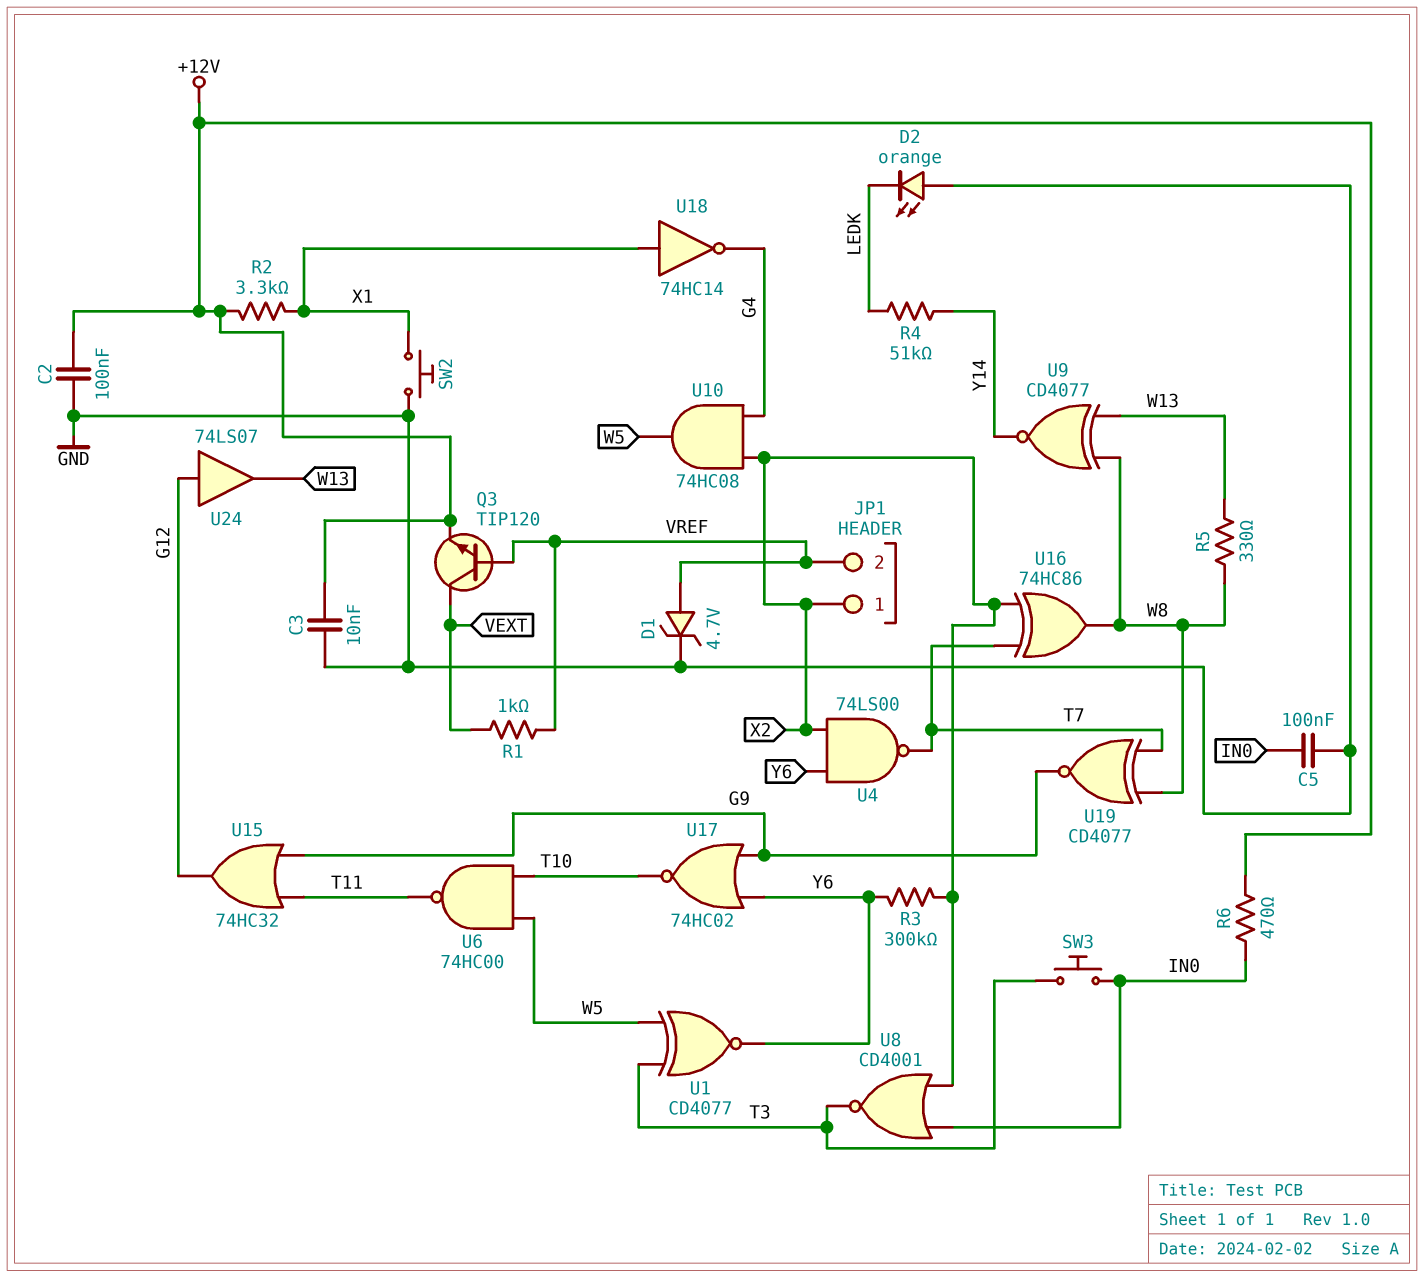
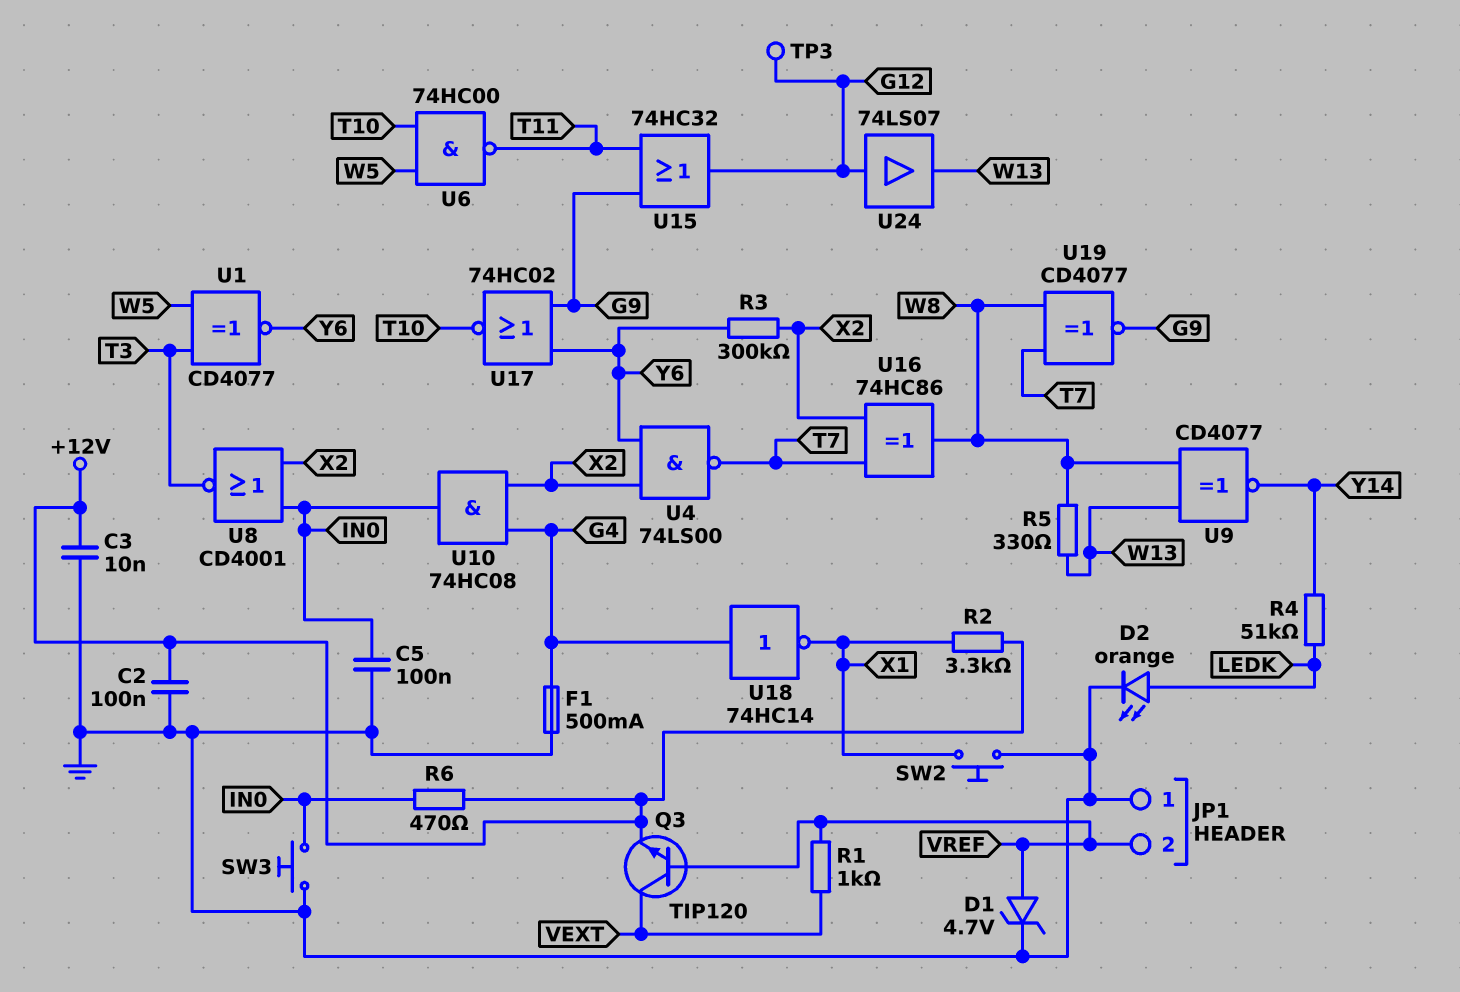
D2: LED orange (A GND, K LEDK) -> LED orange (A LEDK, K GND)
F1: none -> 500mA (G4, GND)
JP1 pin 1: X2 -> GND
SW3: button (IN0, T3) -> button (GND, IN0)
TP3: none -> test point (G12)
U10: AND 74HC08 (in G4, in X2, out W5) -> AND 74HC08 (in G4, in X2, out IN0)
U18: NOT 74HC14 (in X1, out G4) -> NOT 74HC14 (in G4, out X1)

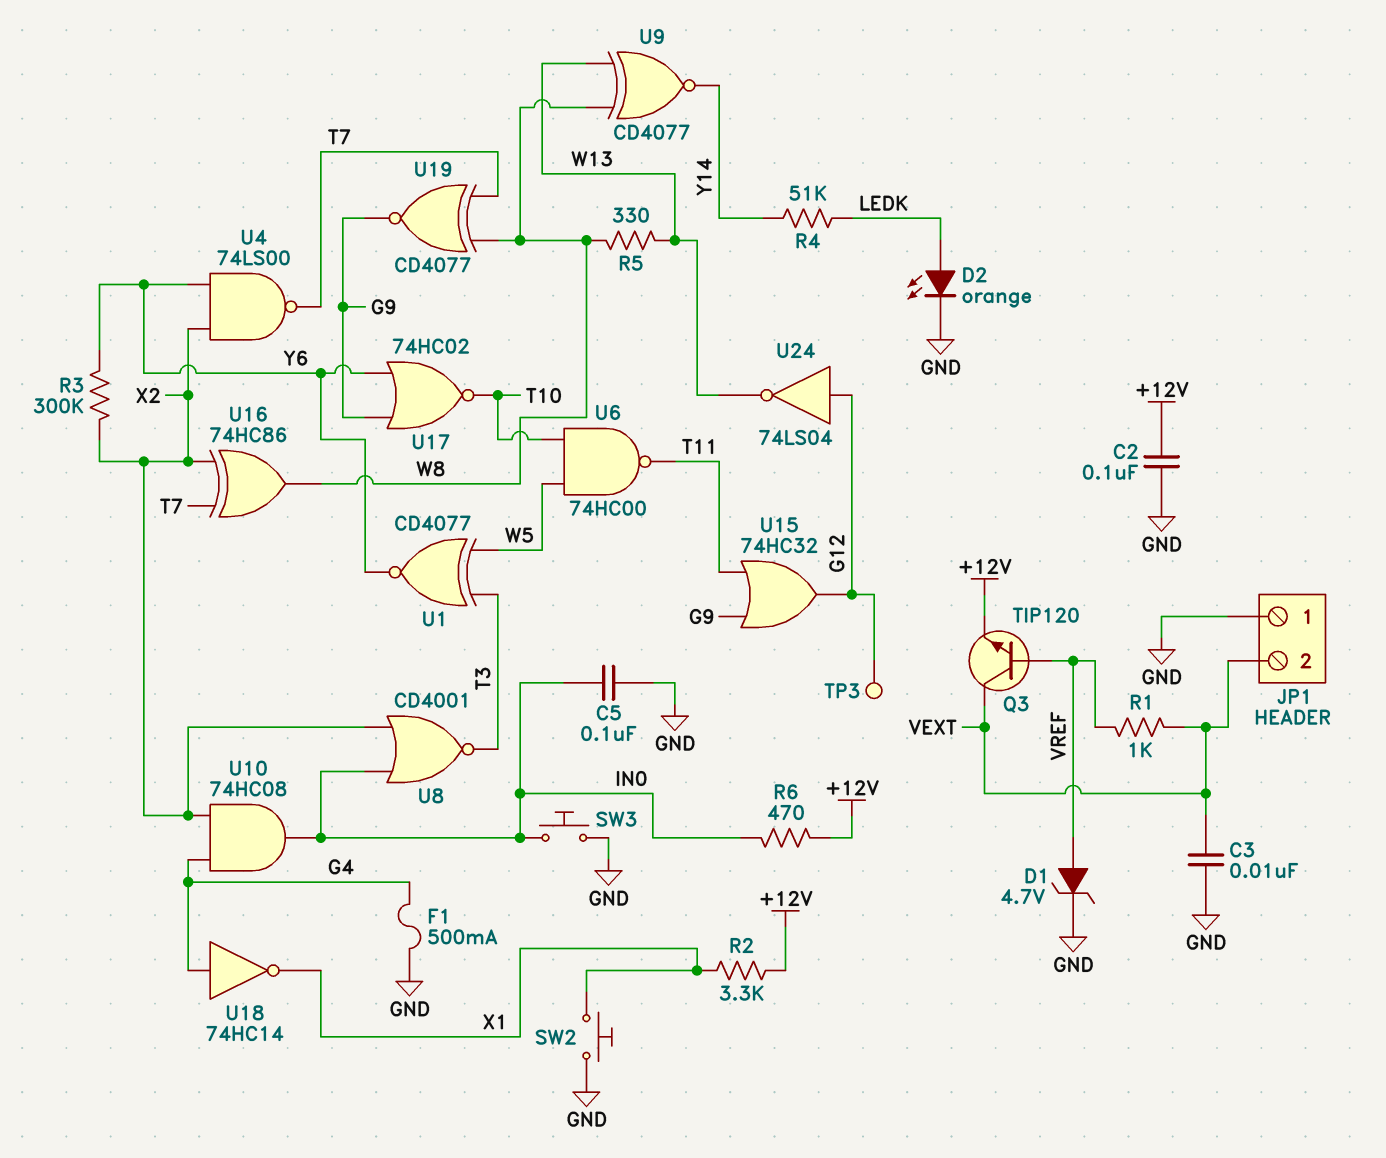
C3: 10nF (+12V, GND) -> 10nF (GND, VEXT)
JP1 pin 2: VREF -> VEXT
U24: buffer 74LS07 (in G12, out W13) -> NOT 74LS04 (in G12, out W13)

